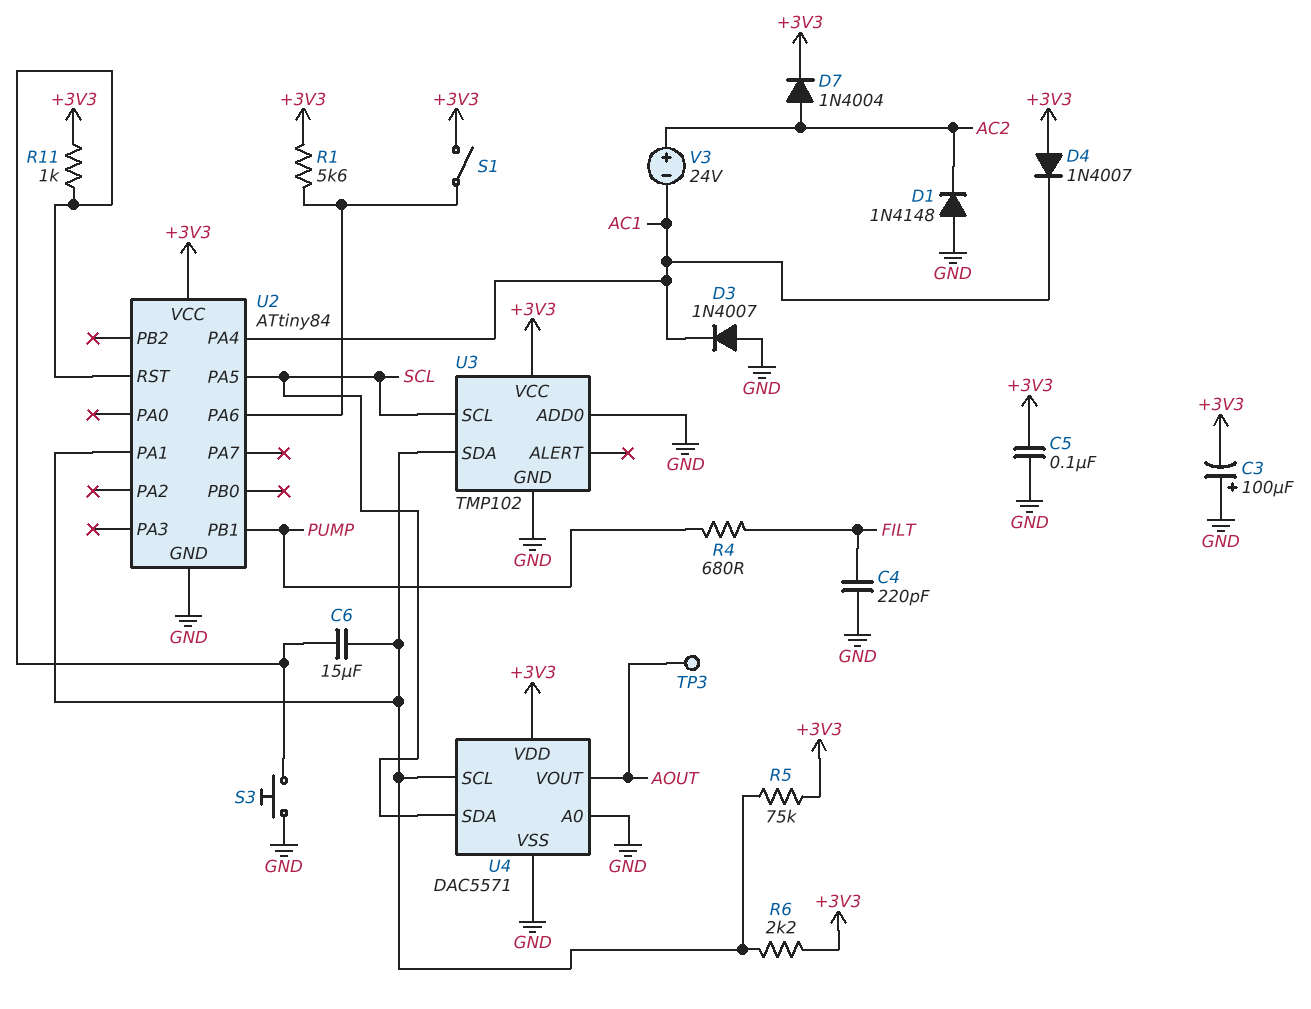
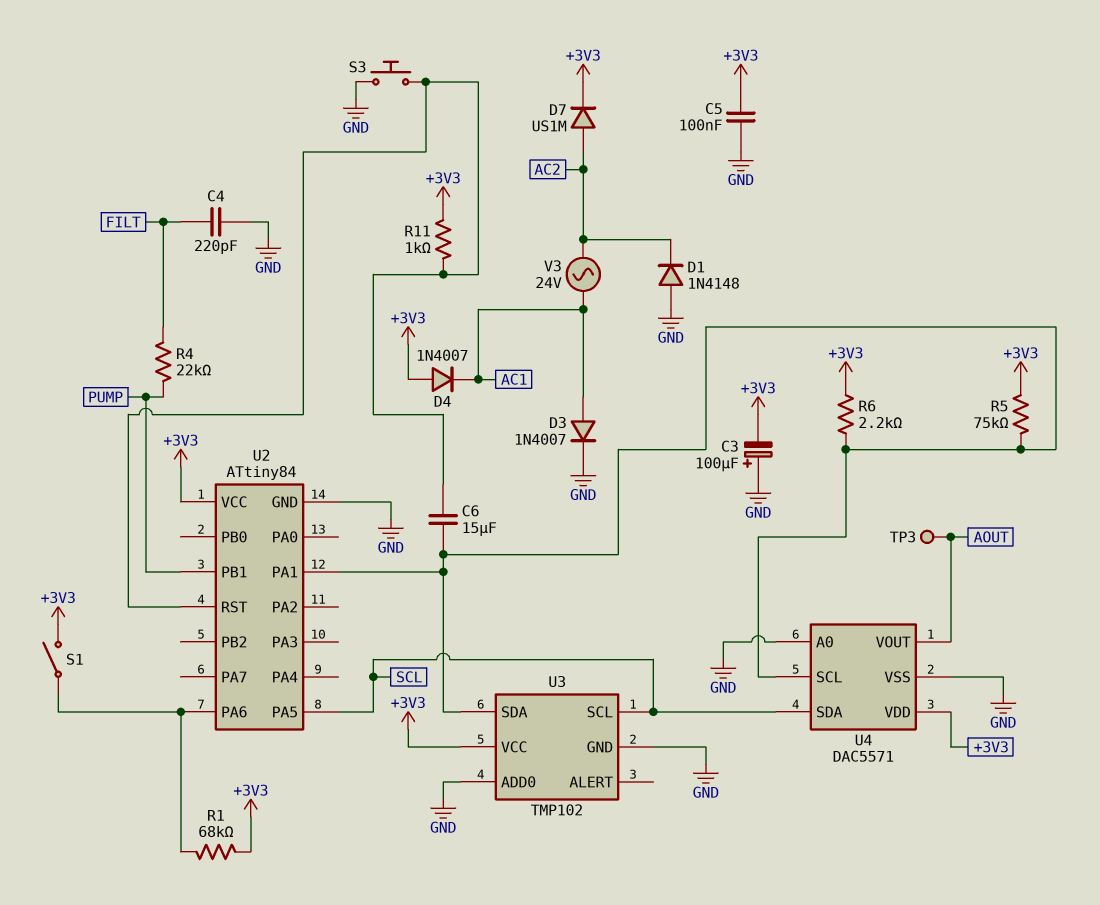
D3: diode 1N4007 (A GND, K AC1) -> diode 1N4007 (A AC1, K GND)
D7: diode 1N4004 (A AC2, K +3V3) -> diode US1M (A AC2, K +3V3)
R1: 5.6k (+3V3, U2/PA6) -> 68k (+3V3, U2/PA6)
R4: 680 (FILT, PUMP) -> 22k (FILT, PUMP)
U2 pin PA4: AC1 -> none
V3: 24V (plus AC2, minus AC1) -> AC 24V (AC1, AC2)

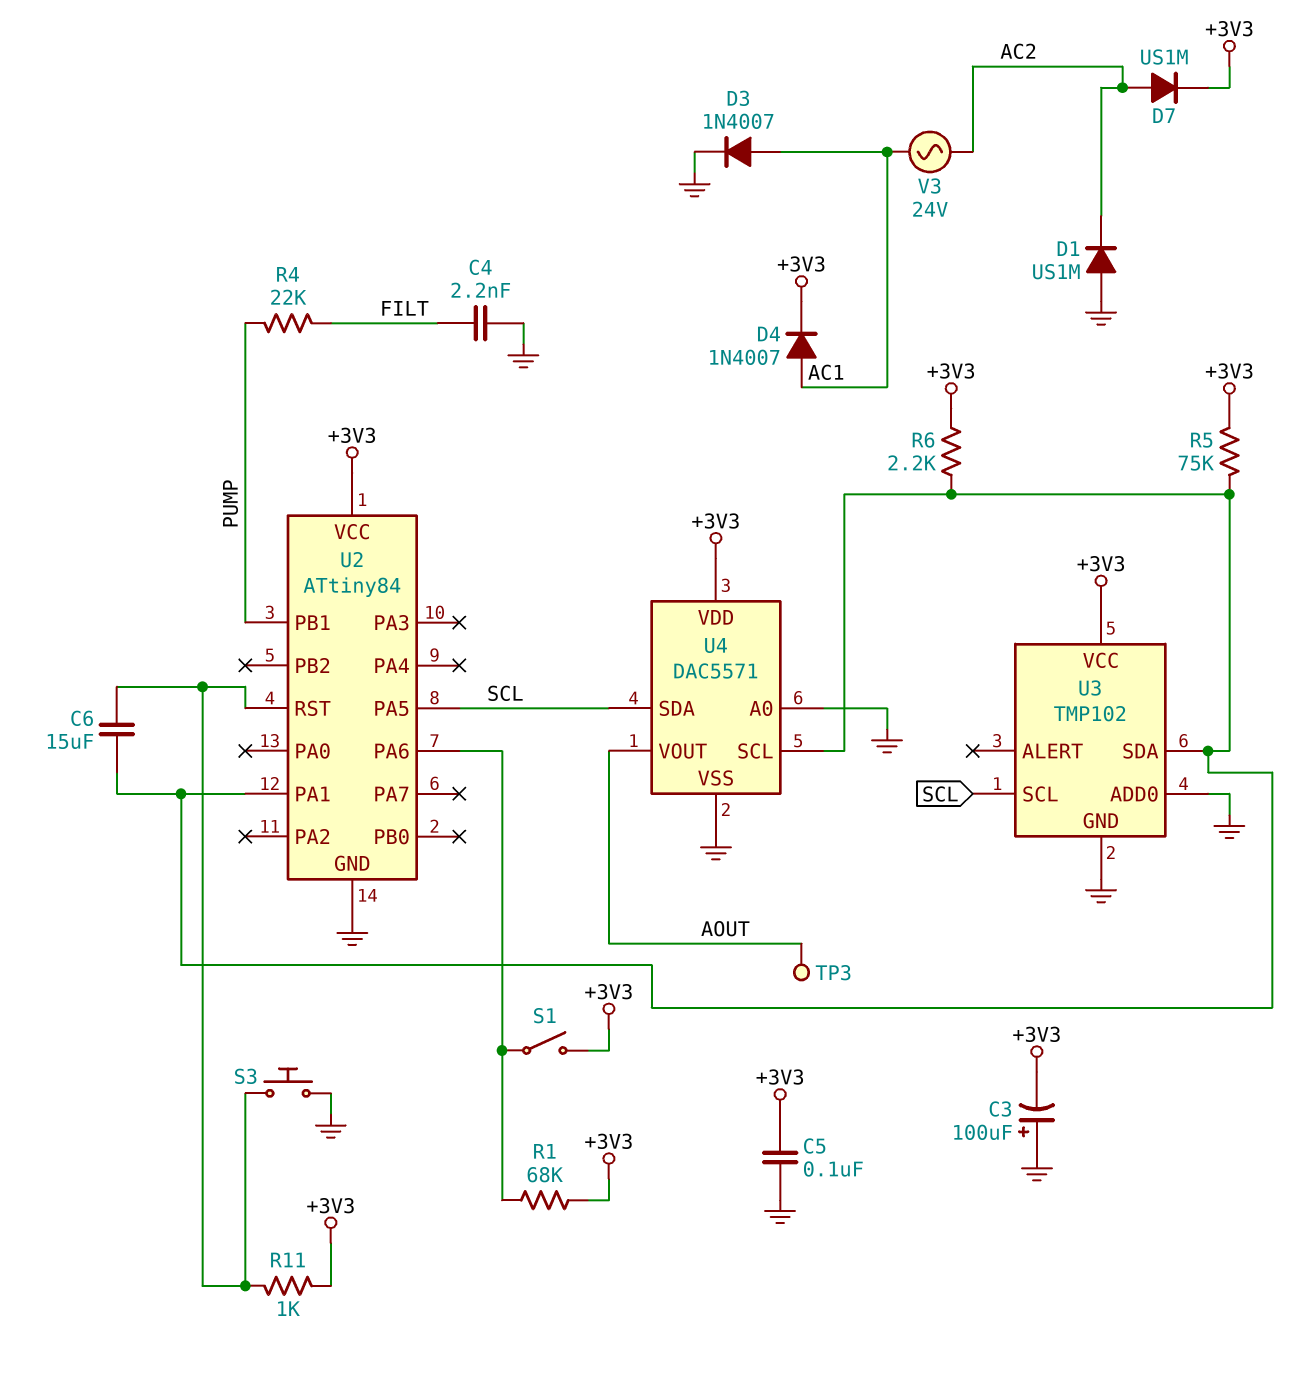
C4: 220pF (FILT, GND) -> 2.2nF (FILT, GND)
D1: diode 1N4148 (A GND, K AC2) -> diode US1M (A GND, K AC2)
D4: diode 1N4007 (A +3V3, K AC1) -> diode 1N4007 (A AC1, K +3V3)

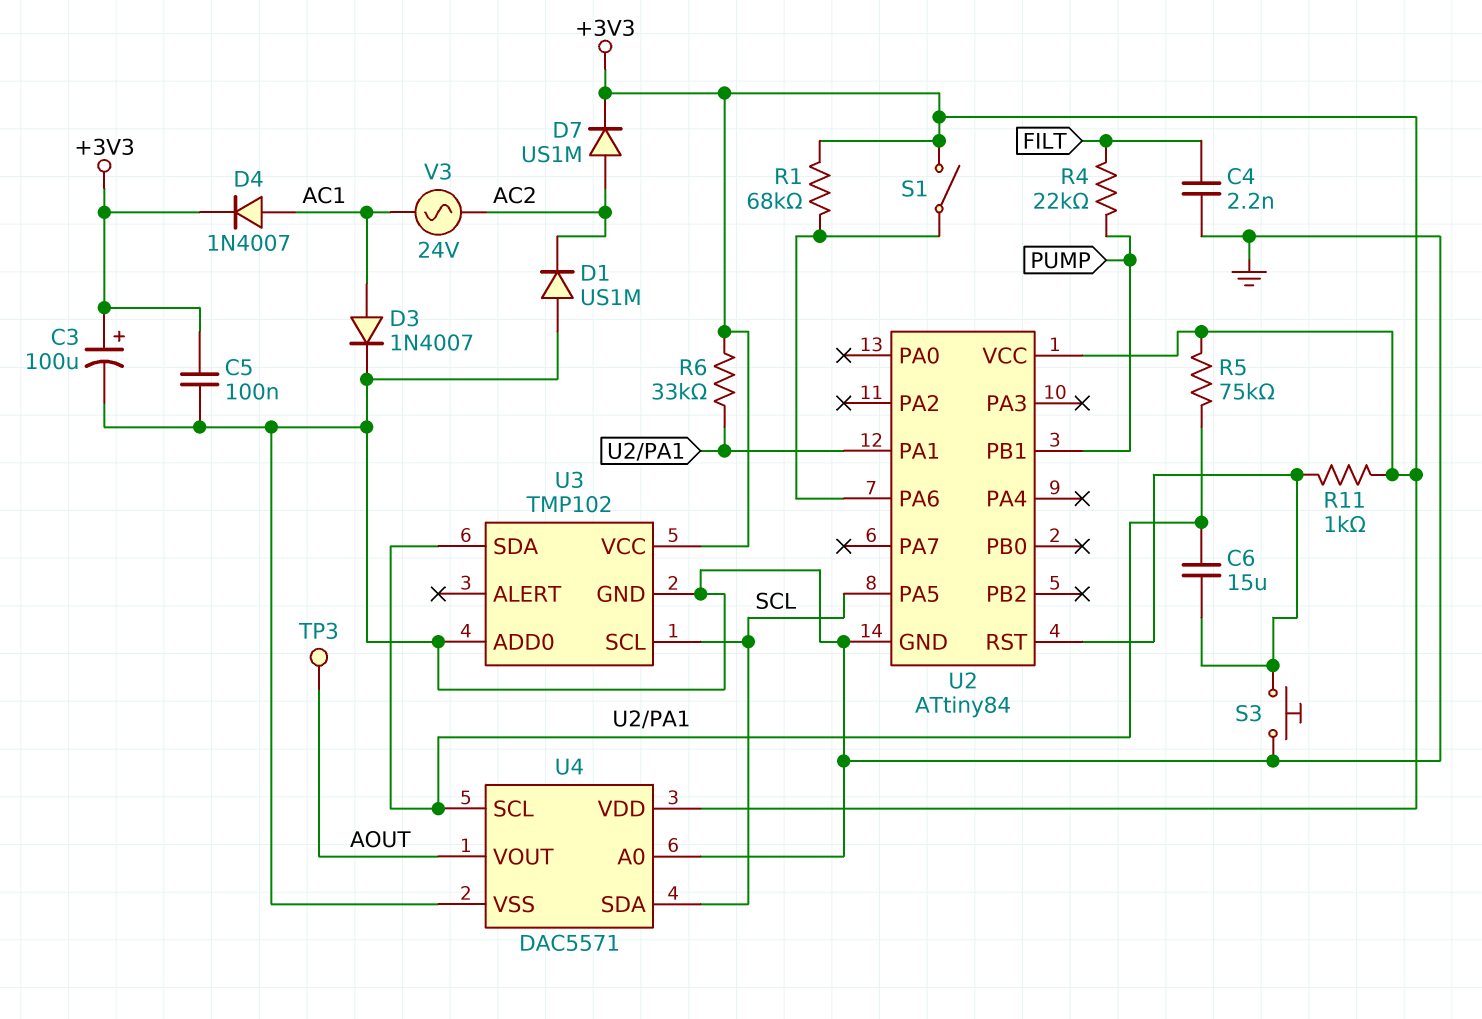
C3: 100uF (plus GND, minus +3V3) -> 100uF (plus +3V3, minus GND)
R6: 2.2k (+3V3, U2/PA1) -> 33k (+3V3, U2/PA1)

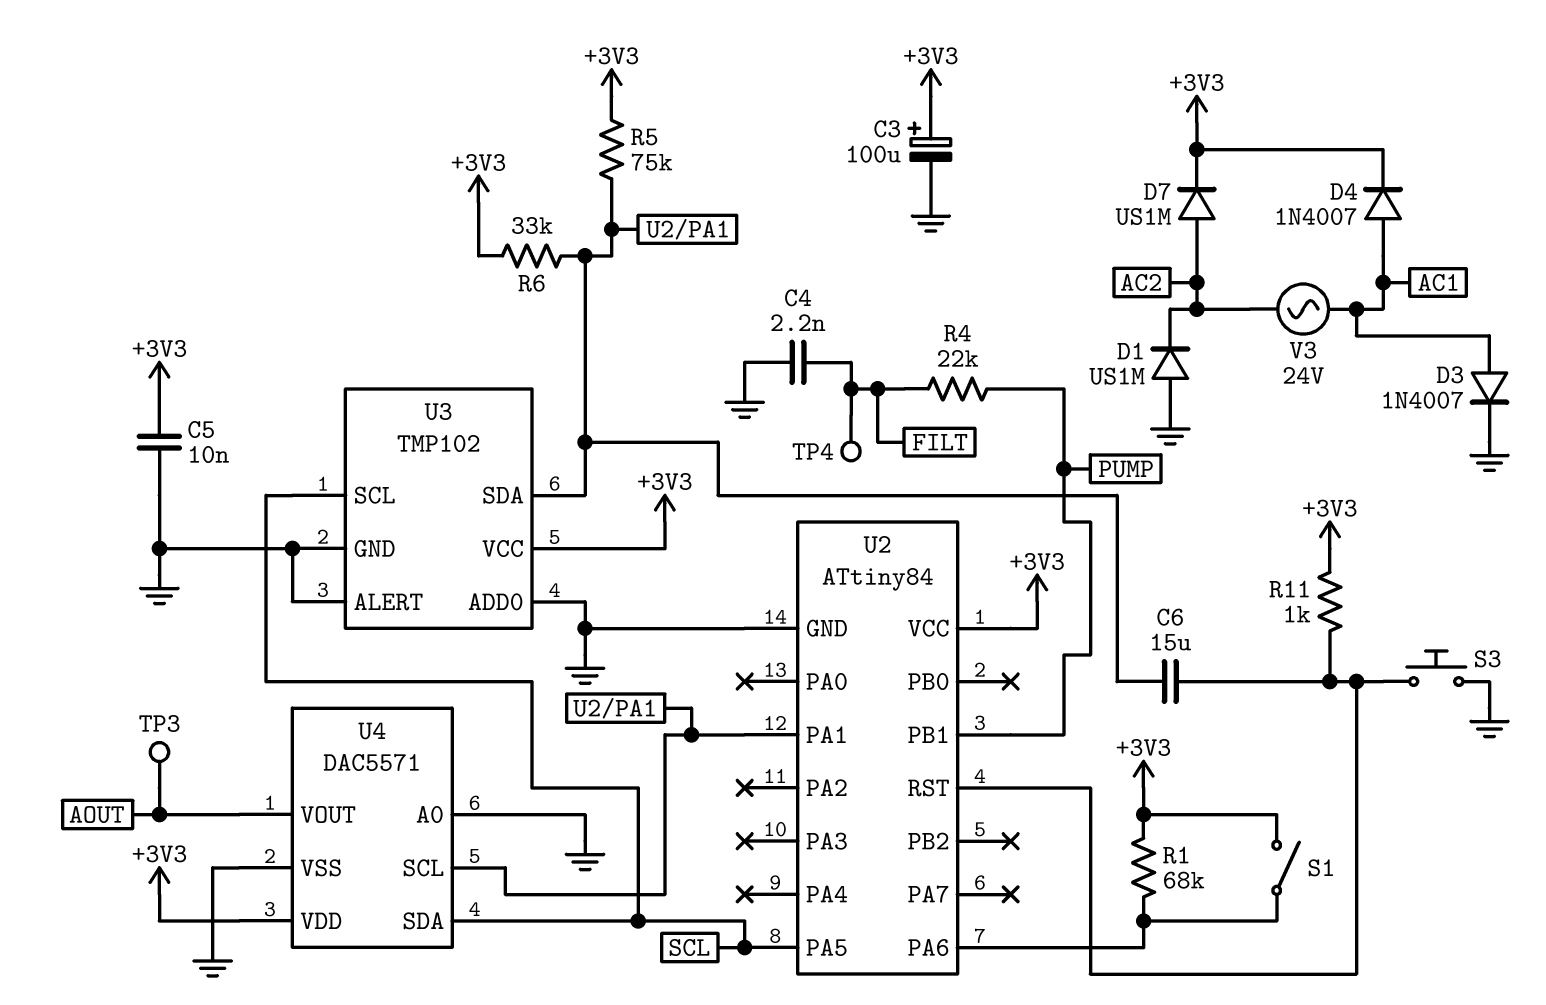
C5: 100nF (+3V3, GND) -> 10nF (+3V3, GND)
TP4: none -> test point (FILT)
U3 pin ALERT: none -> GND

